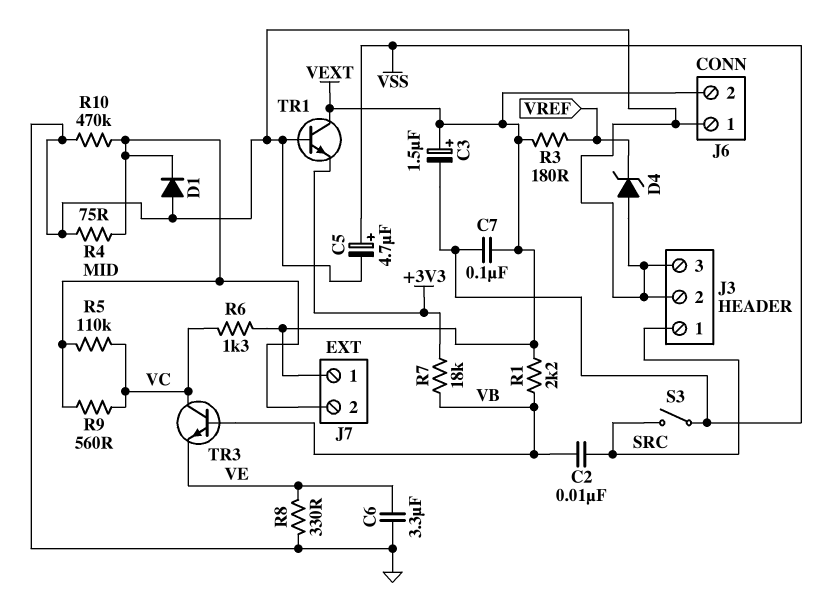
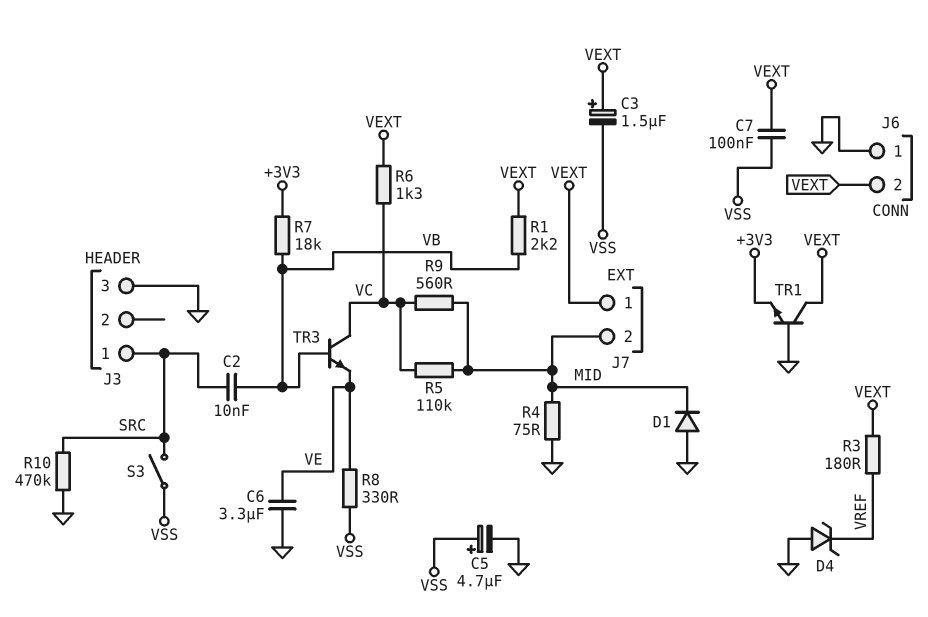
J3 pin 2: GND -> none
R8: 330 (GND, VE) -> 330 (VE, VSS)
R10: 470k (GND, MID) -> 470k (GND, SRC)

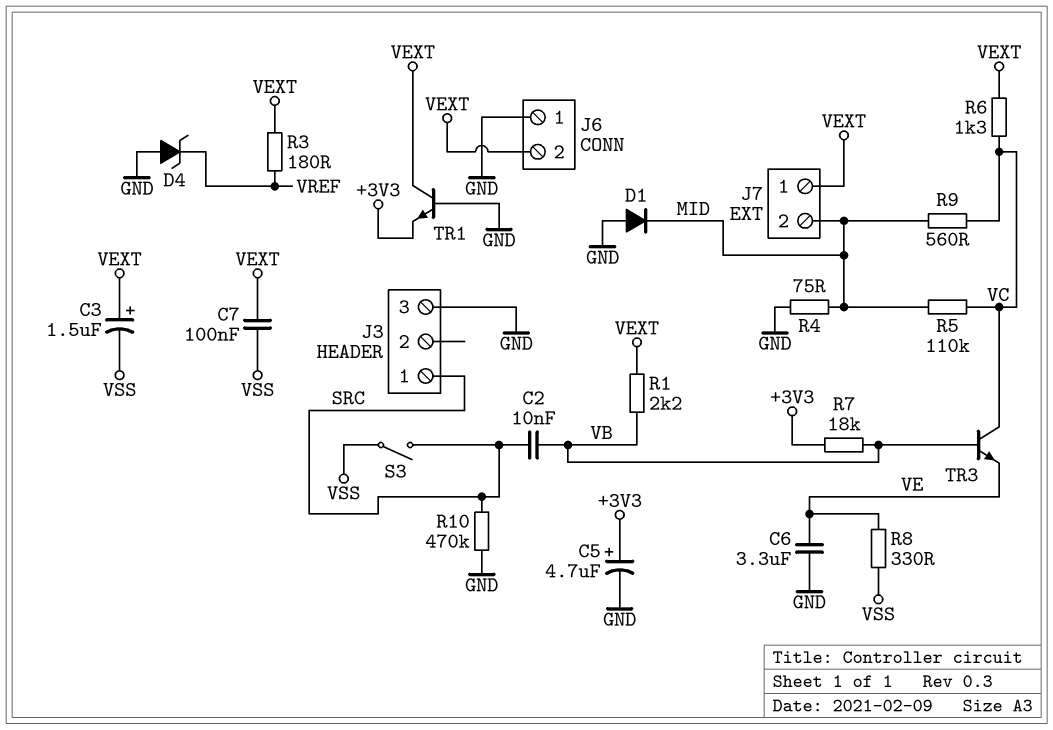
C5: 4.7uF (plus VSS, minus GND) -> 4.7uF (plus +3V3, minus GND)

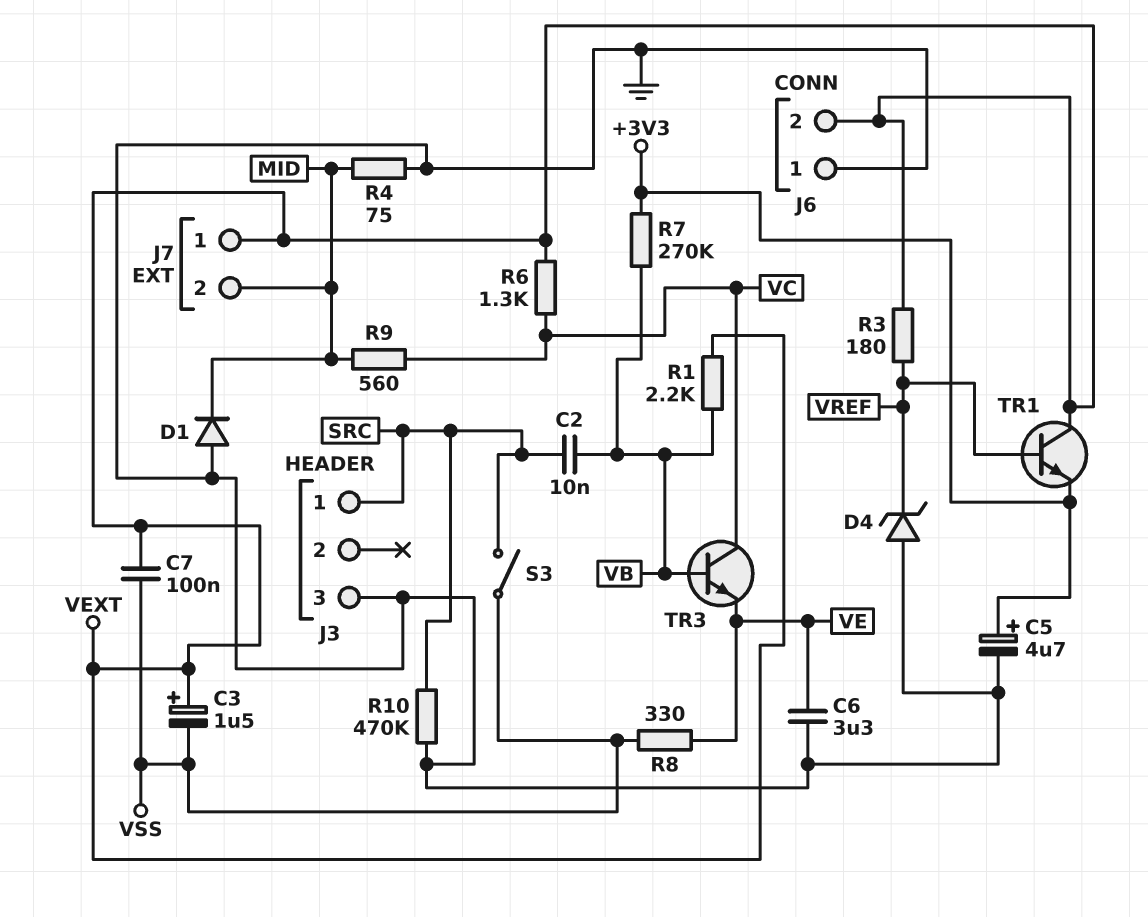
R5: 110k (MID, VC) -> none
R7: 18k (+3V3, VB) -> 270k (+3V3, VB)
TR1: NPN (B GND, C VEXT, E +3V3) -> NPN (B VREF, C VEXT, E +3V3)

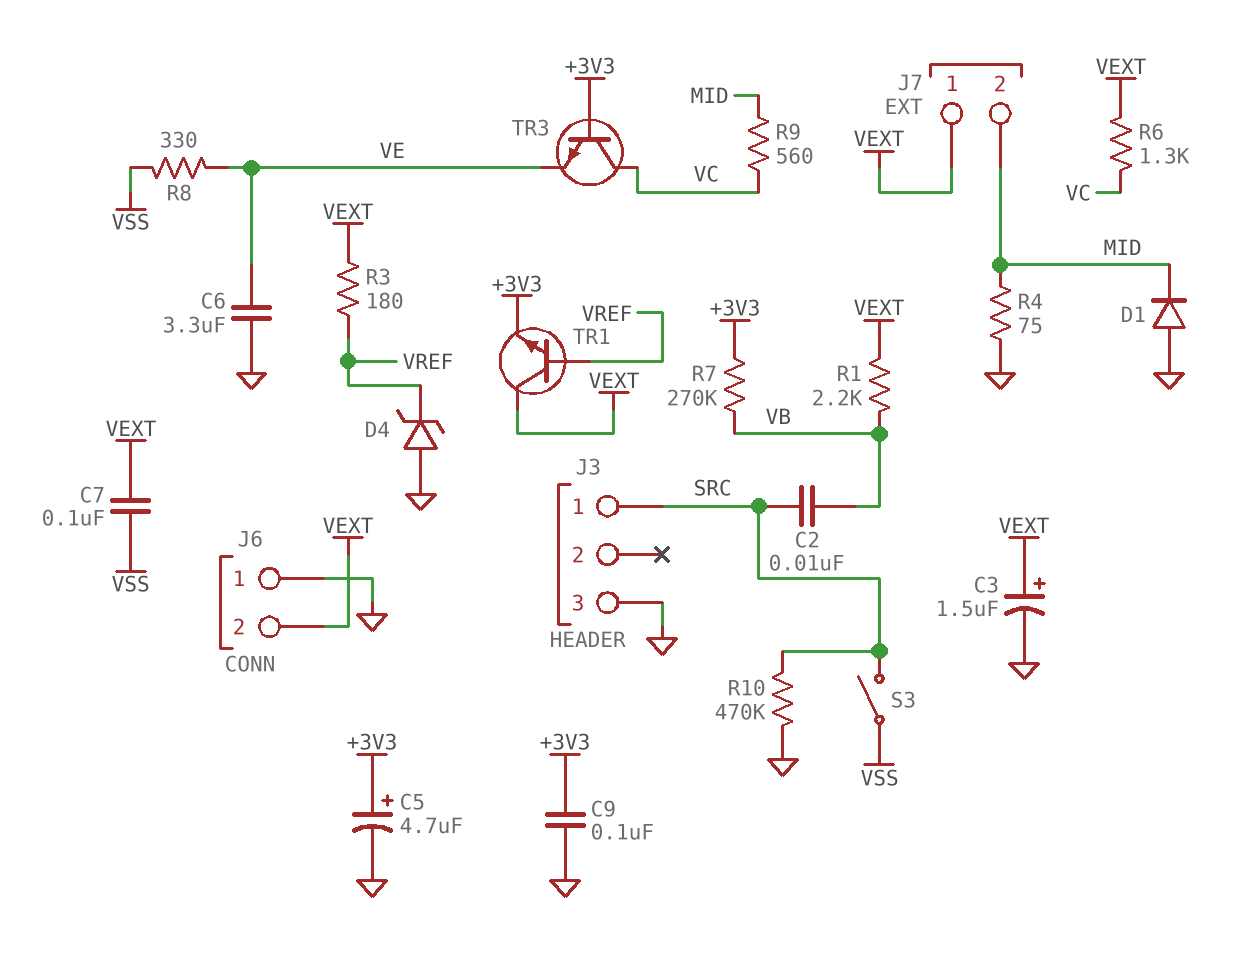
C3: 1.5uF (plus VEXT, minus VSS) -> 1.5uF (plus VEXT, minus GND)
C9: none -> 100nF (+3V3, GND)
TR3: NPN (B VB, C VC, E VE) -> NPN (B +3V3, C VC, E VE)

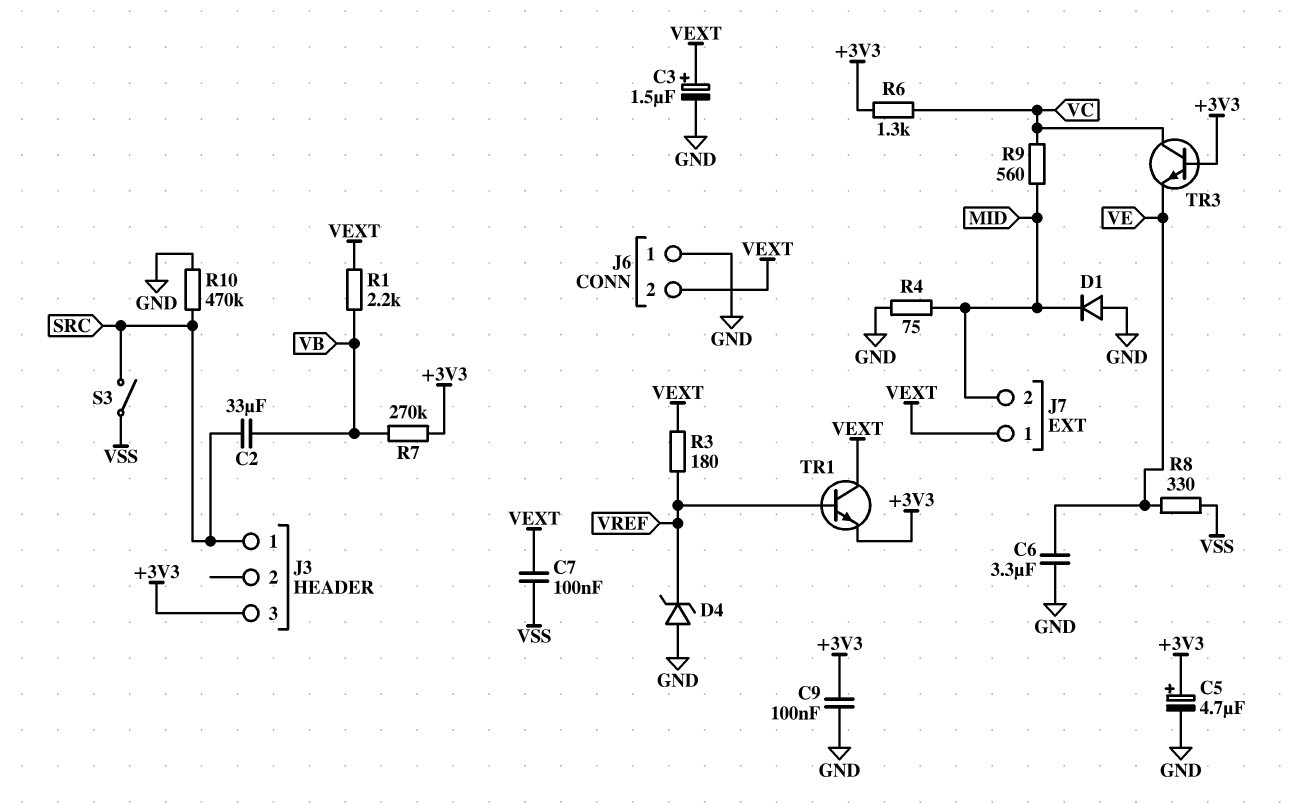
C2: 10nF (SRC, VB) -> 33uF (SRC, VB)
J3 pin 3: GND -> +3V3
R6: 1.3k (VC, VEXT) -> 1.3k (+3V3, VC)

